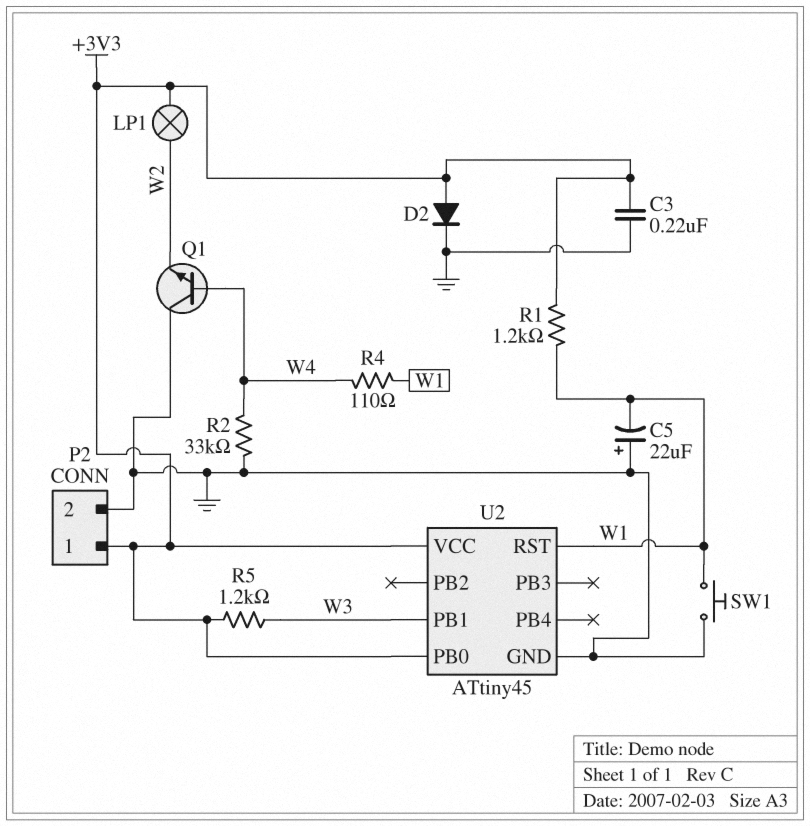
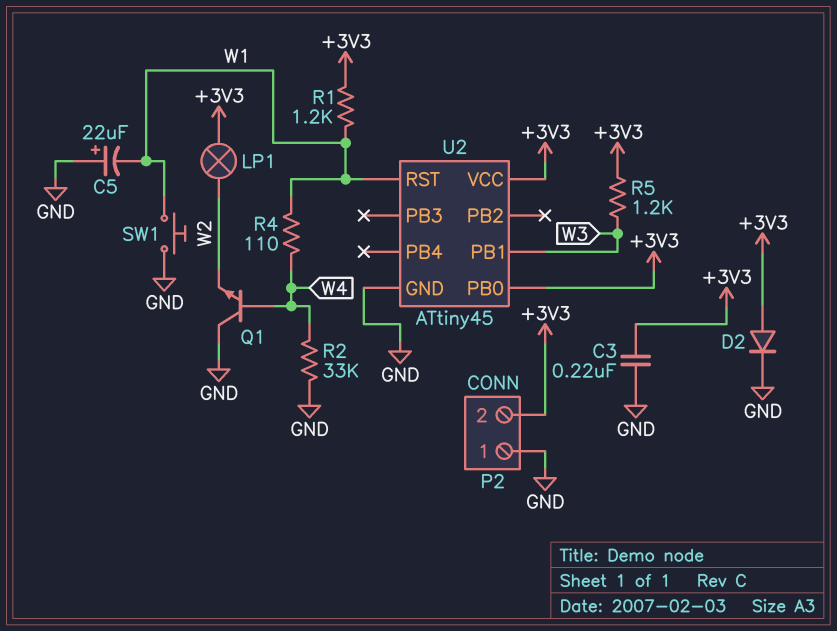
P2 pin 1: +3V3 -> GND
P2 pin 2: GND -> +3V3

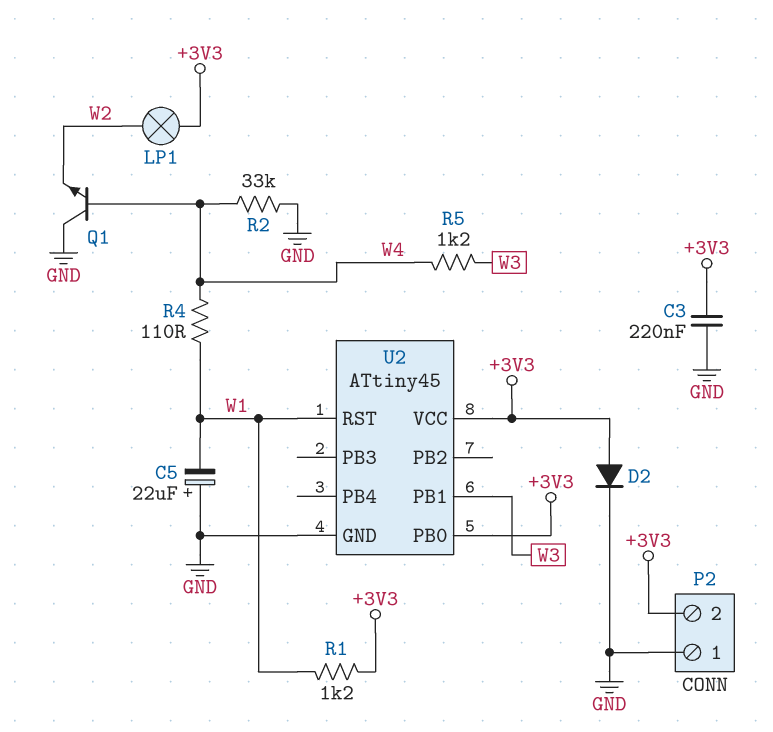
R5: 1.2k (+3V3, W3) -> 1.2k (W3, W4)
SW1: button (GND, W1) -> none

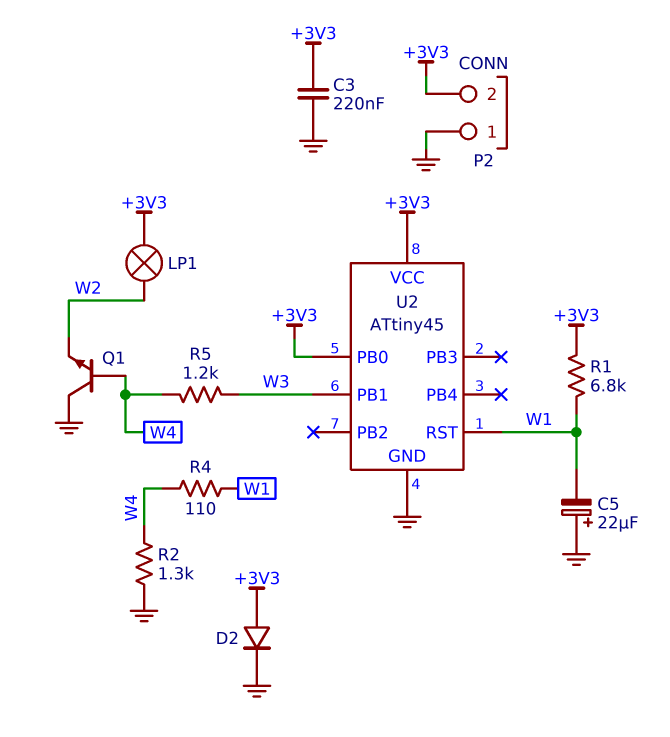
R1: 1.2k (+3V3, W1) -> 6.8k (+3V3, W1)
R2: 33k (GND, W4) -> 1.3k (GND, W4)

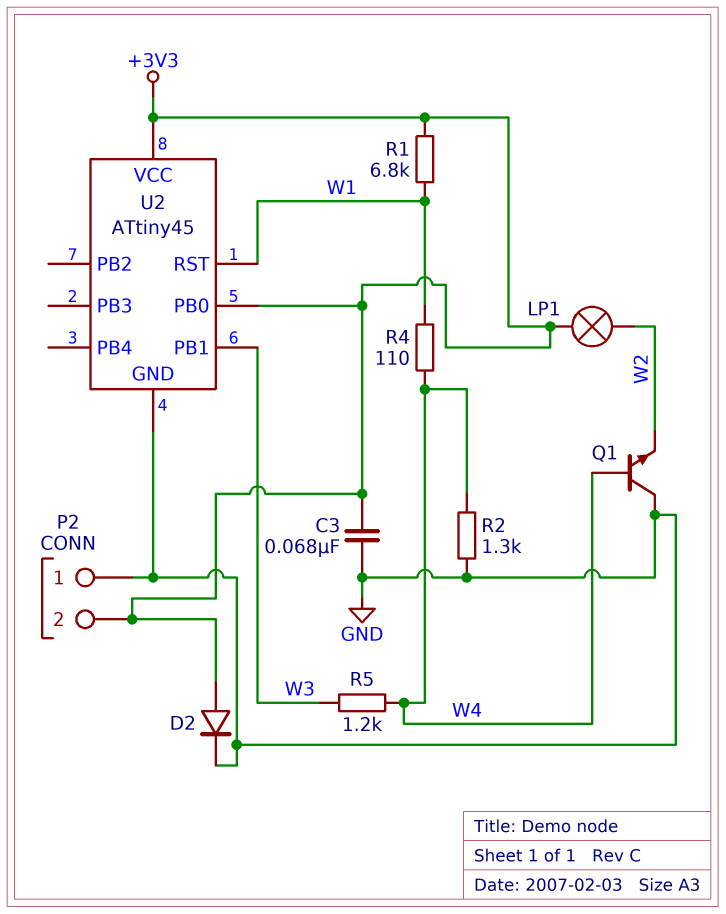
C3: 220nF (+3V3, GND) -> 68nF (+3V3, GND)
C5: 22uF (plus GND, minus W1) -> none

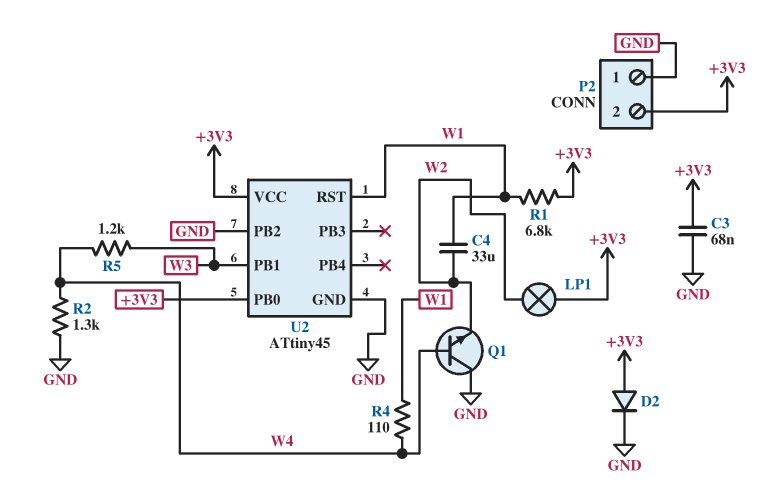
C4: none -> 33uF (W1, W2)
U2 pin PB2: none -> GND

